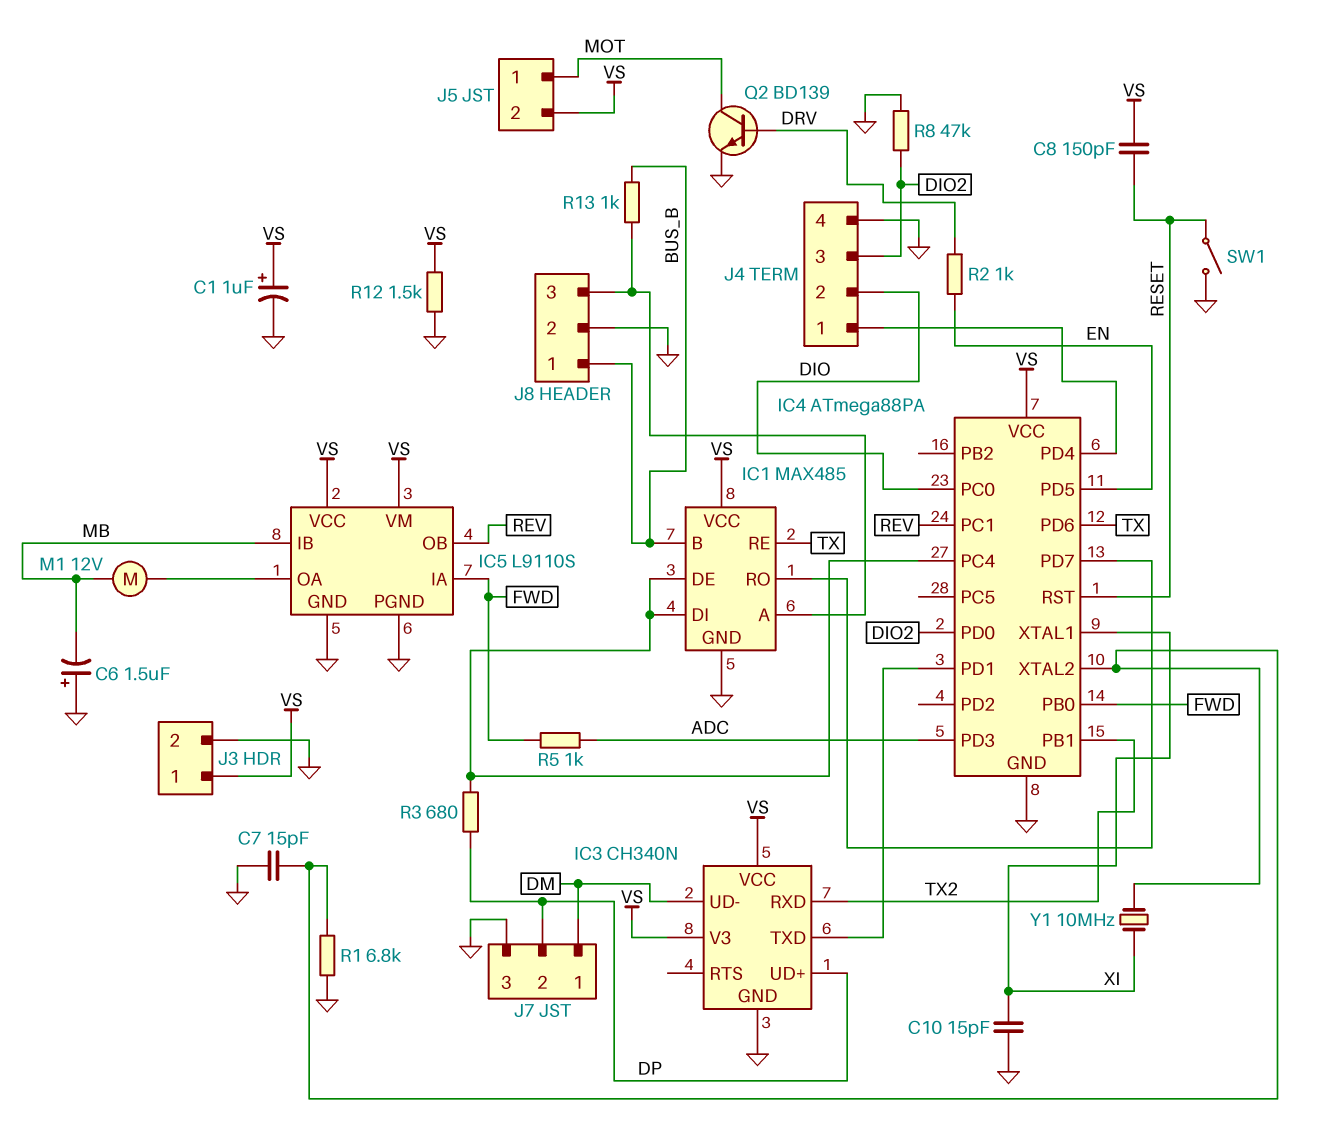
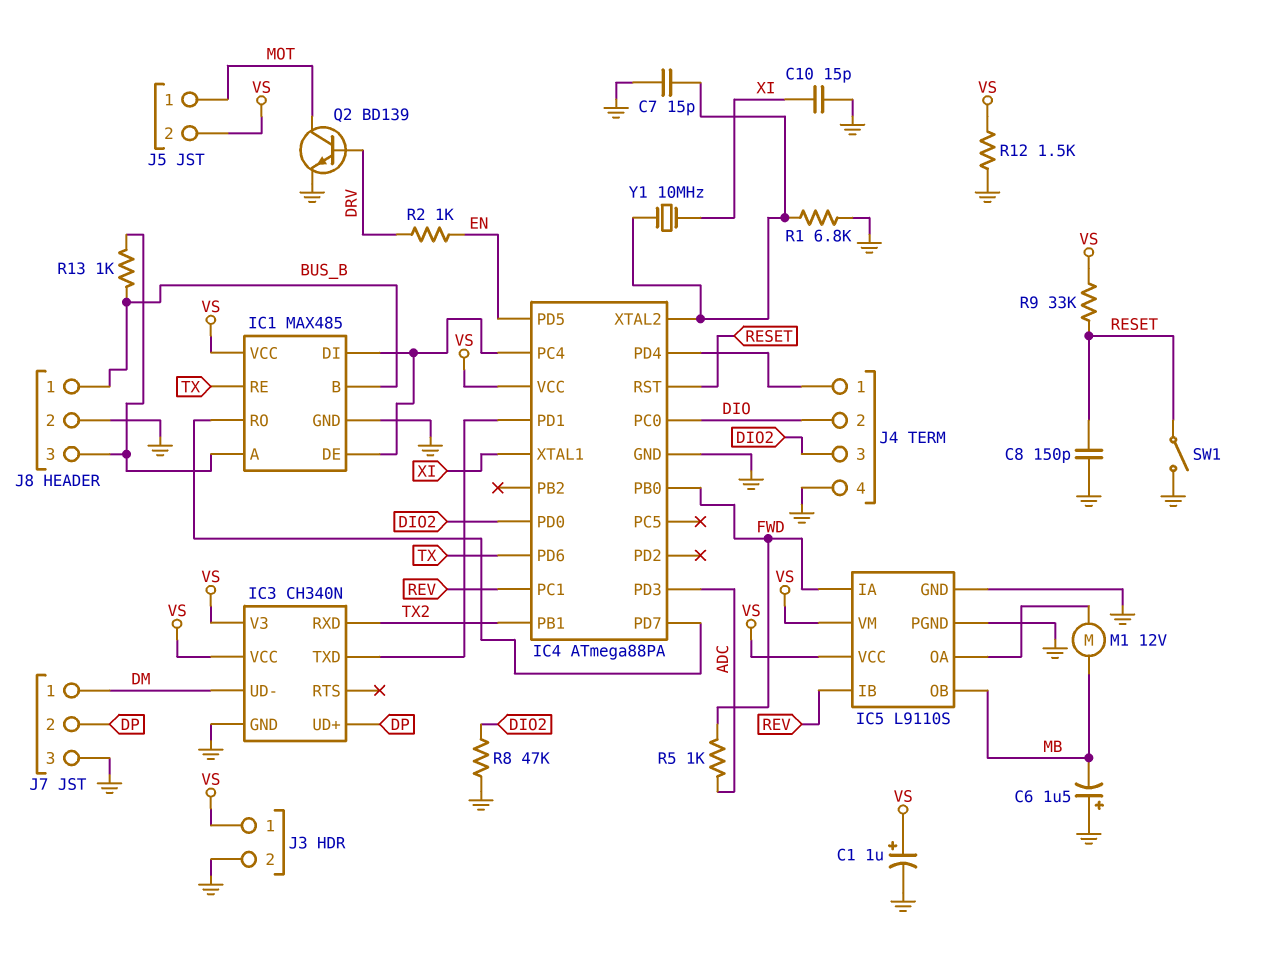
C8: 150pF (RESET, VS) -> 150pF (GND, RESET)
IC5 pin IB: MB -> REV
IC5 pin OB: REV -> MB
R3: 680 (DP, IC1/DE) -> none
R9: none -> 33k (RESET, VS)

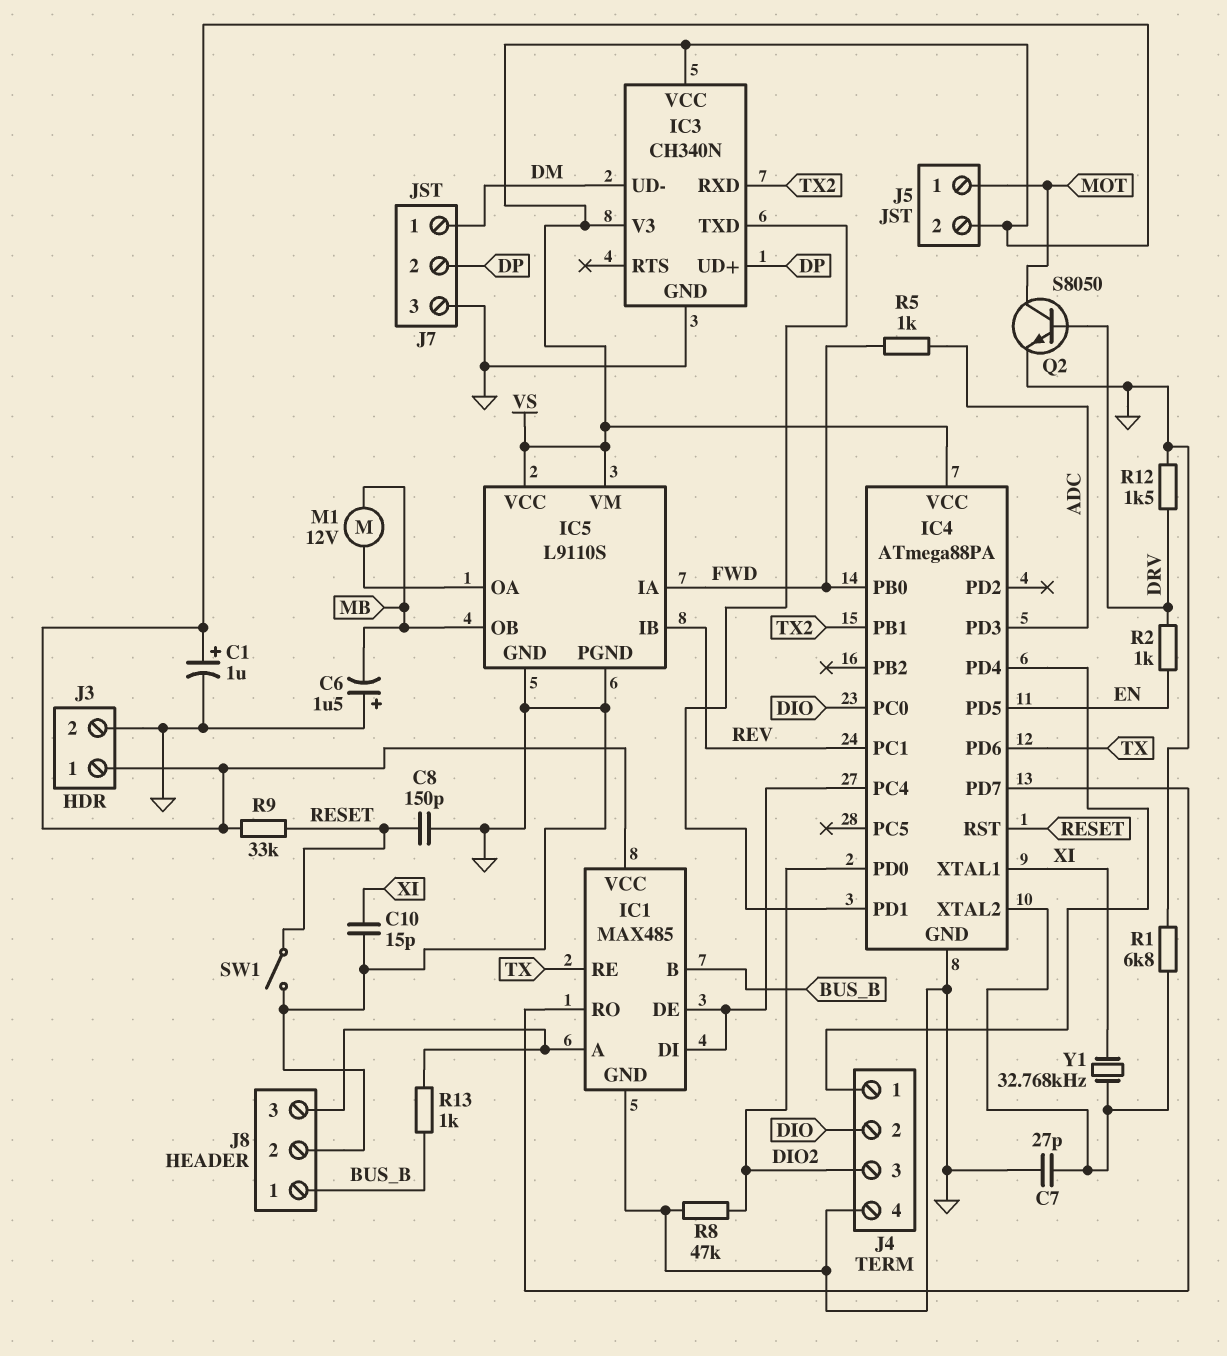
C7: 15pF (GND, IC4/XTAL2) -> 27pF (GND, IC4/XTAL2)
Q2: NPN BD139 (B DRV, C MOT, E GND) -> NPN S8050 (B DRV, C MOT, E GND)
R12: 1.5k (GND, VS) -> 1.5k (DRV, GND)
Y1: 10MHz (IC4/XTAL2, XI) -> 32.768kHz (IC4/XTAL2, XI)

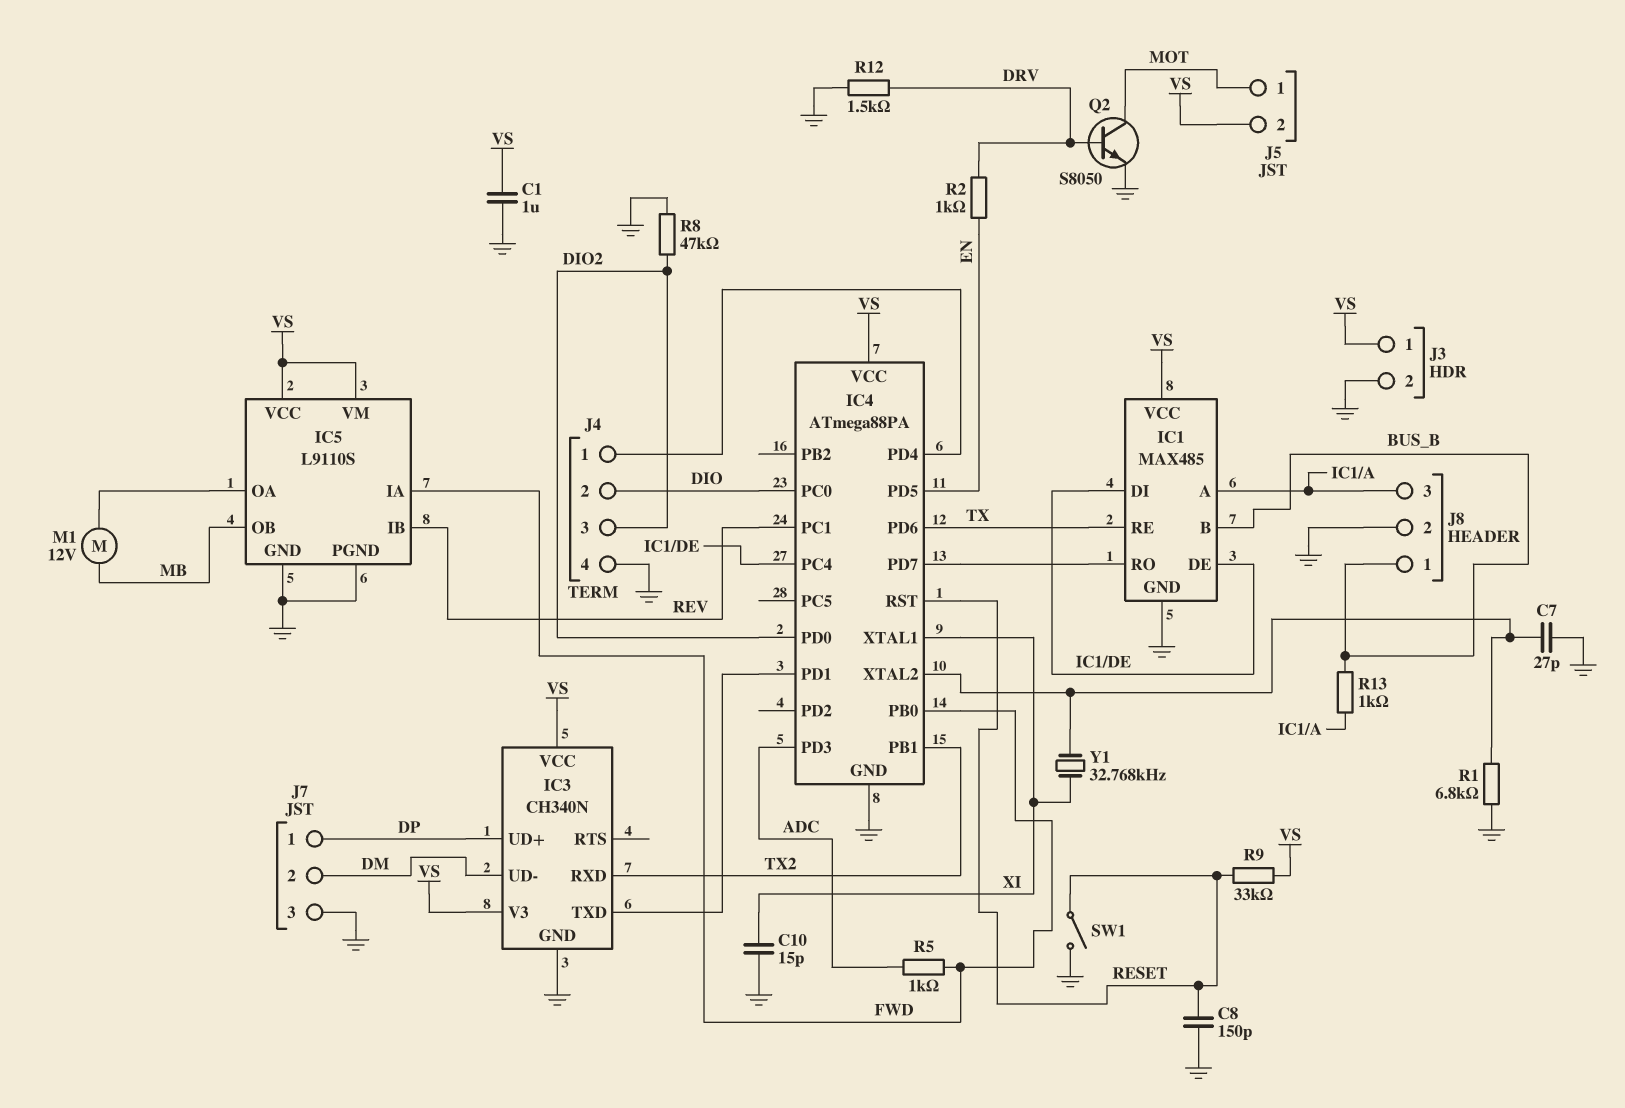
C1: 1uF (plus VS, minus GND) -> 1uF (GND, VS)
C6: 1.5uF (plus GND, minus MB) -> none
J7 pin 1: DM -> DP
J7 pin 2: DP -> DM

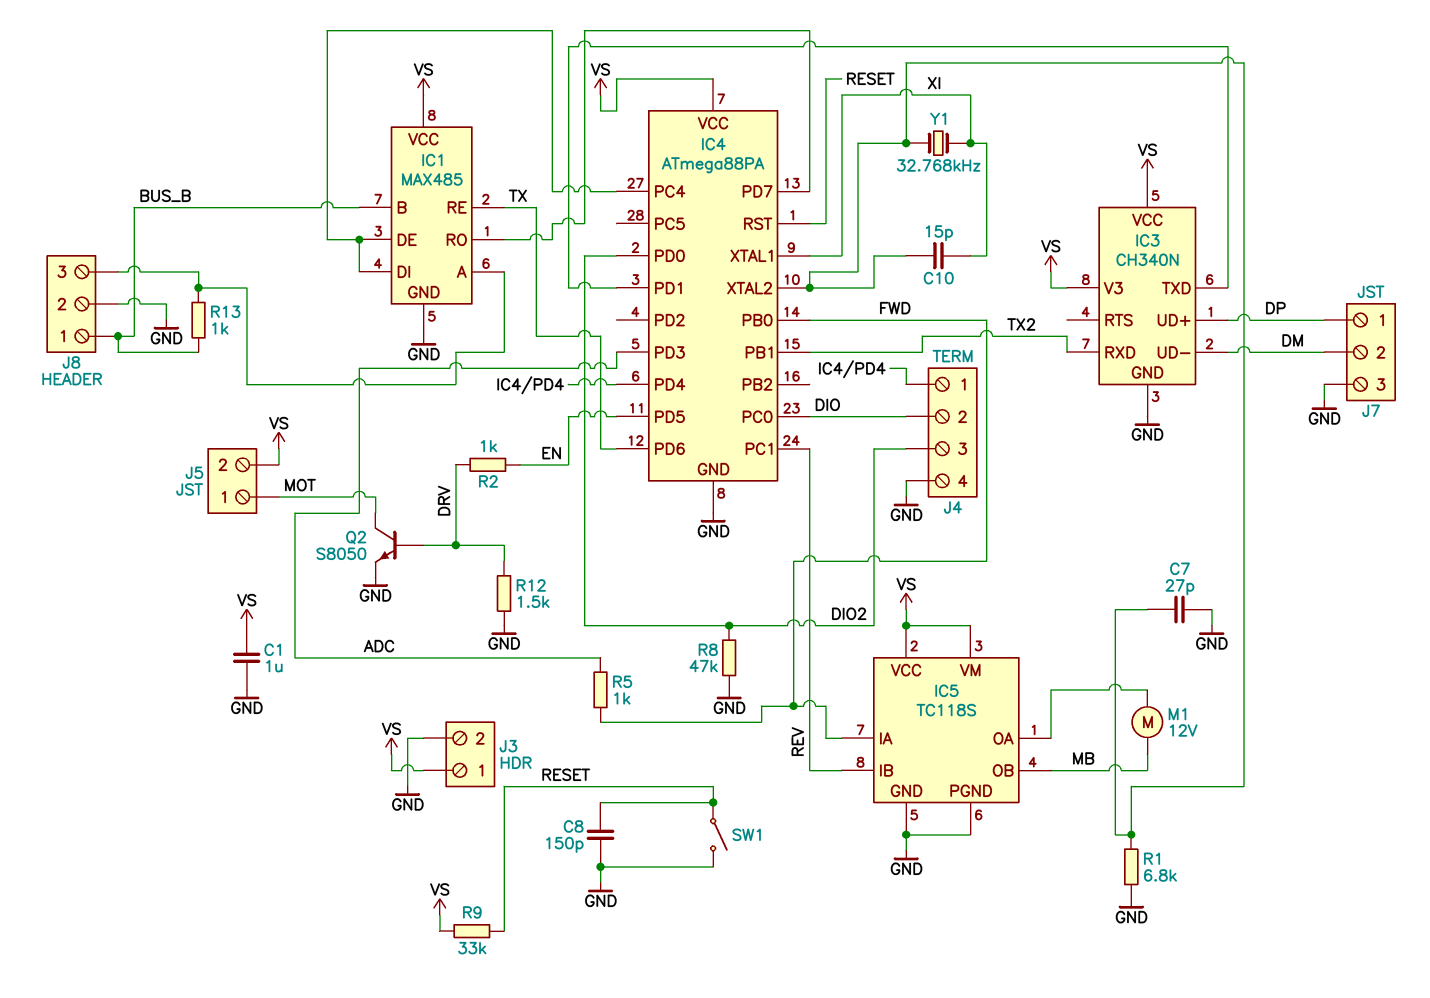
C10: 15pF (GND, XI) -> 15pF (IC4/XTAL2, XI)
IC5: L9110S -> TC118S

